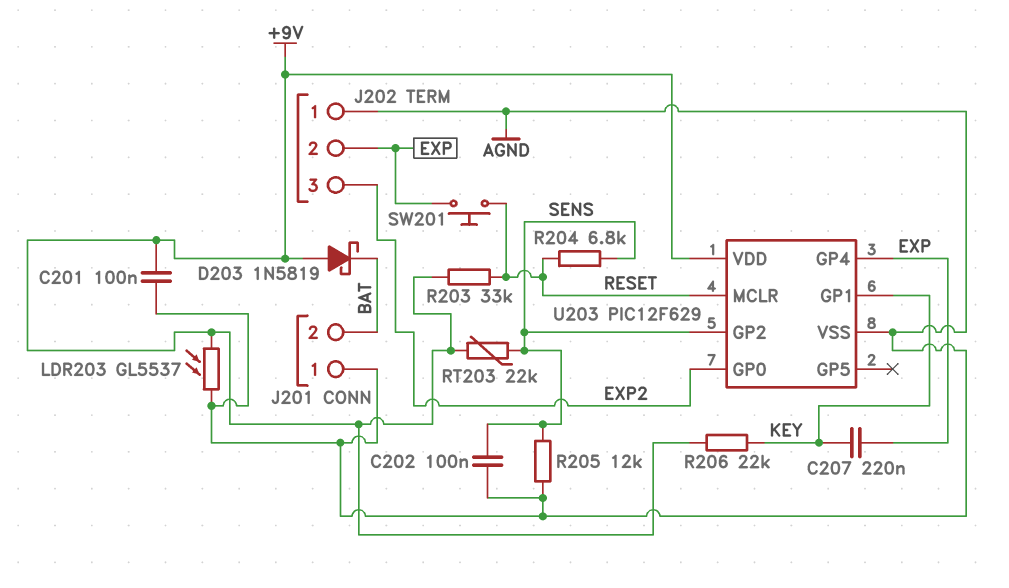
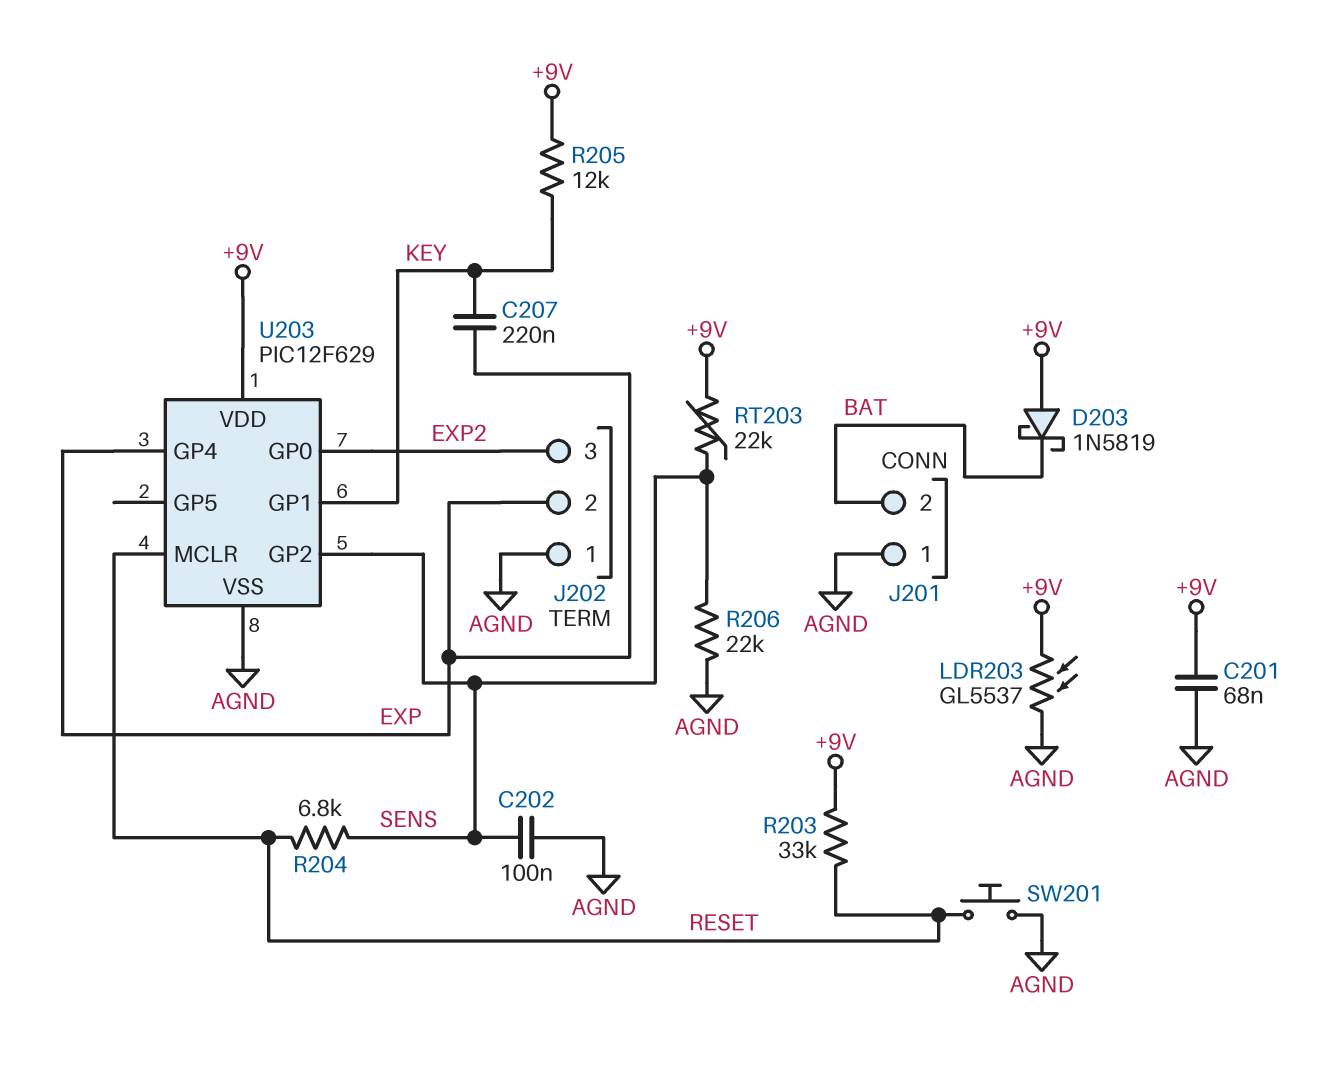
C201: 100nF (+9V, AGND) -> 68nF (+9V, AGND)
R205: 12k (AGND, SENS) -> 12k (+9V, KEY)
R206: 22k (+9V, KEY) -> 22k (AGND, SENS)
SW201: button (EXP, RESET) -> button (AGND, RESET)

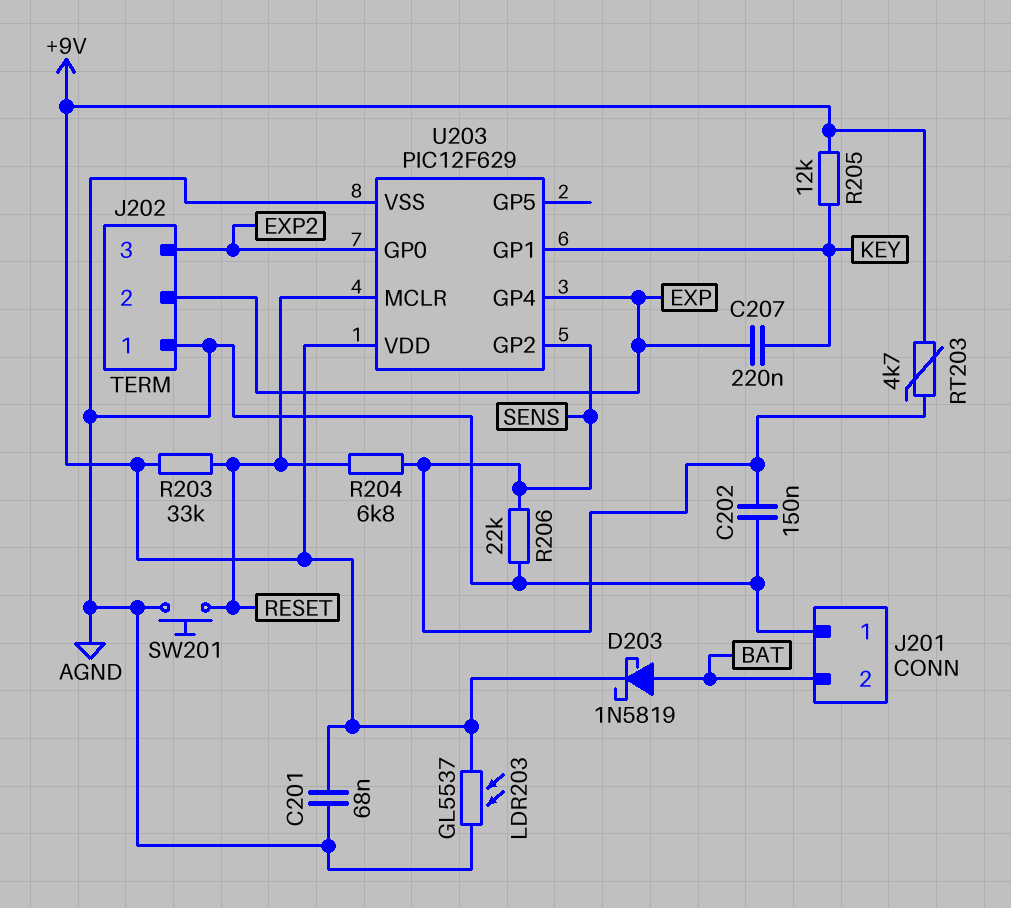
C202: 100nF (AGND, SENS) -> 150nF (AGND, SENS)
D203: schottky 1N5819 (A +9V, K BAT) -> schottky 1N5819 (A BAT, K +9V)
RT203: 22k (+9V, SENS) -> 4.7k (+9V, SENS)

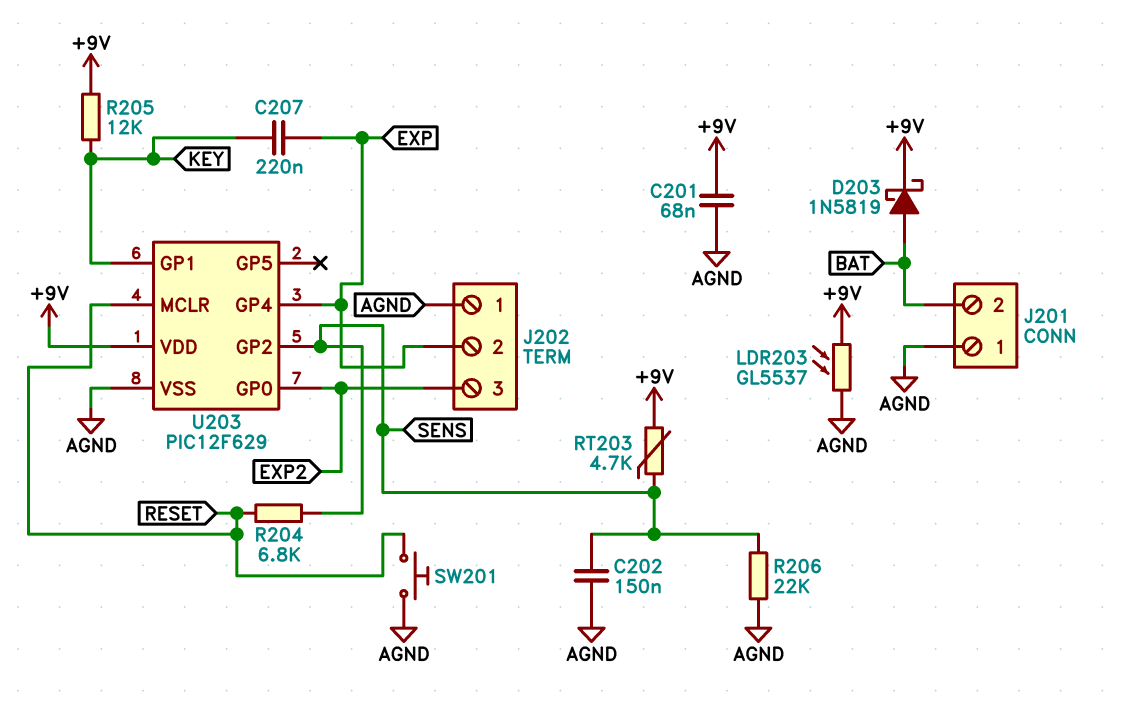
R203: 33k (+9V, RESET) -> none

